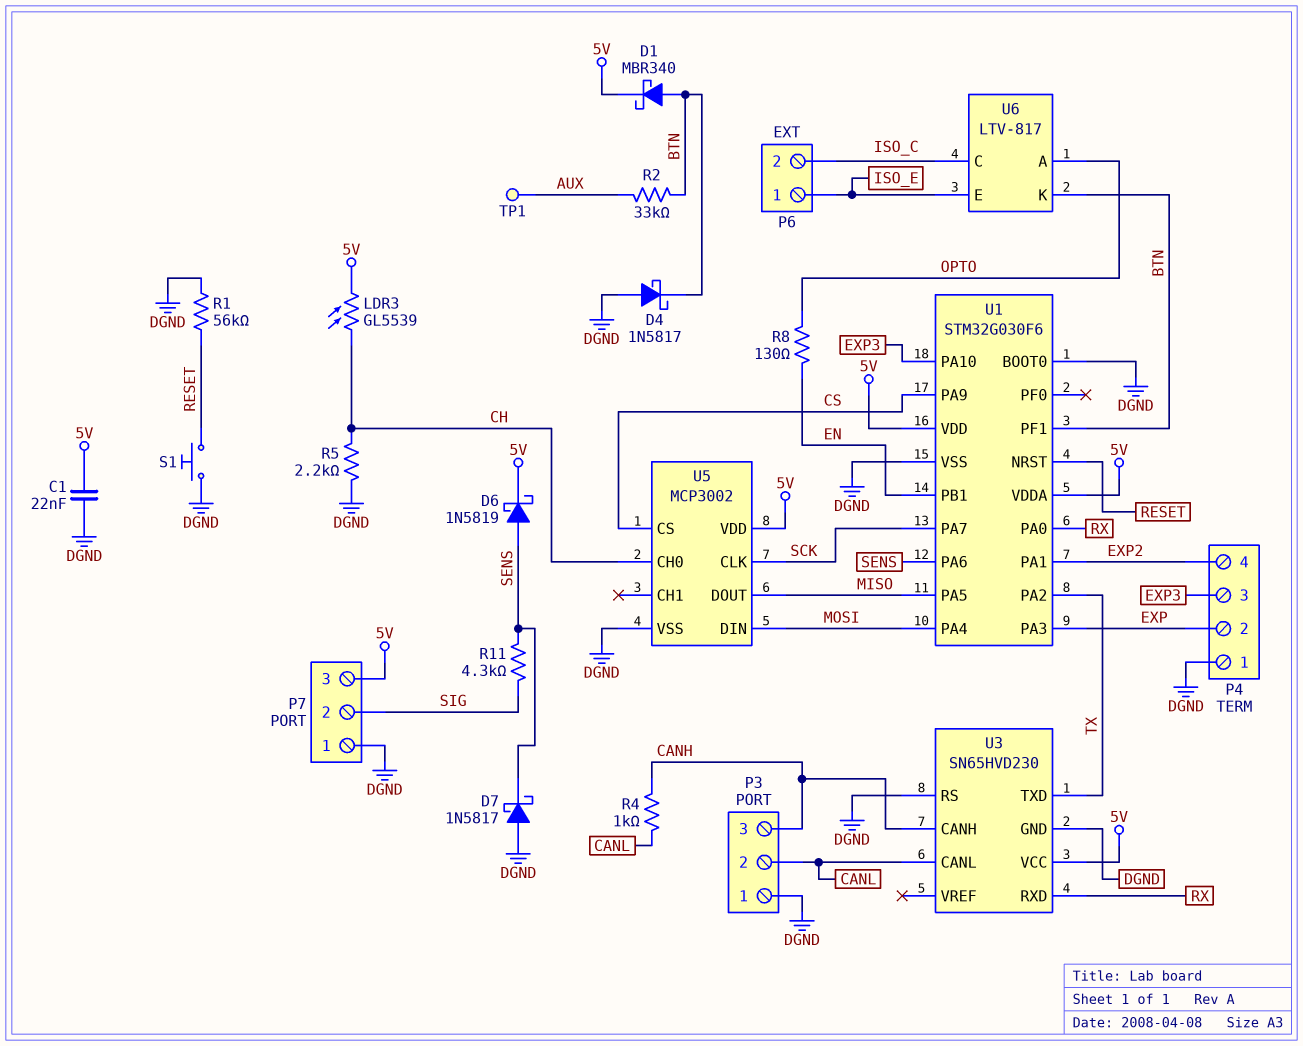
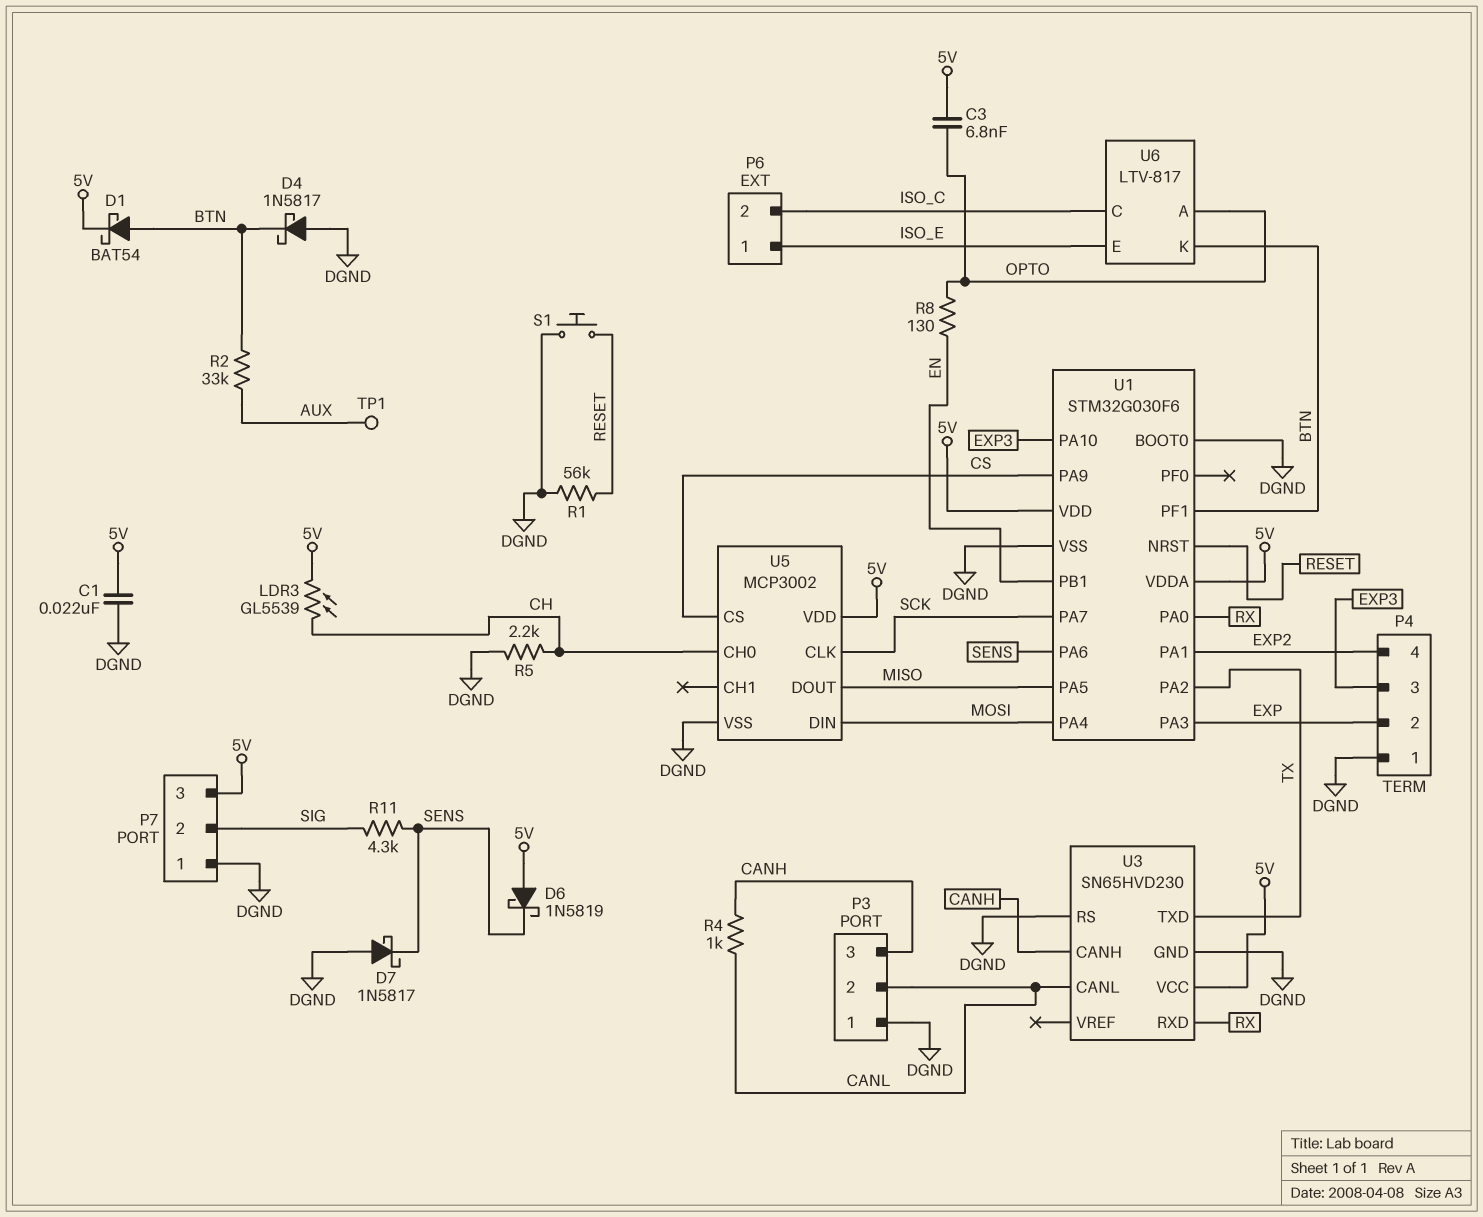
C3: none -> 6.8nF (5V, OPTO)
D1: schottky MBR340 (A BTN, K 5V) -> schottky BAT54 (A BTN, K 5V)
D6: schottky 1N5819 (A SENS, K 5V) -> schottky 1N5819 (A 5V, K SENS)

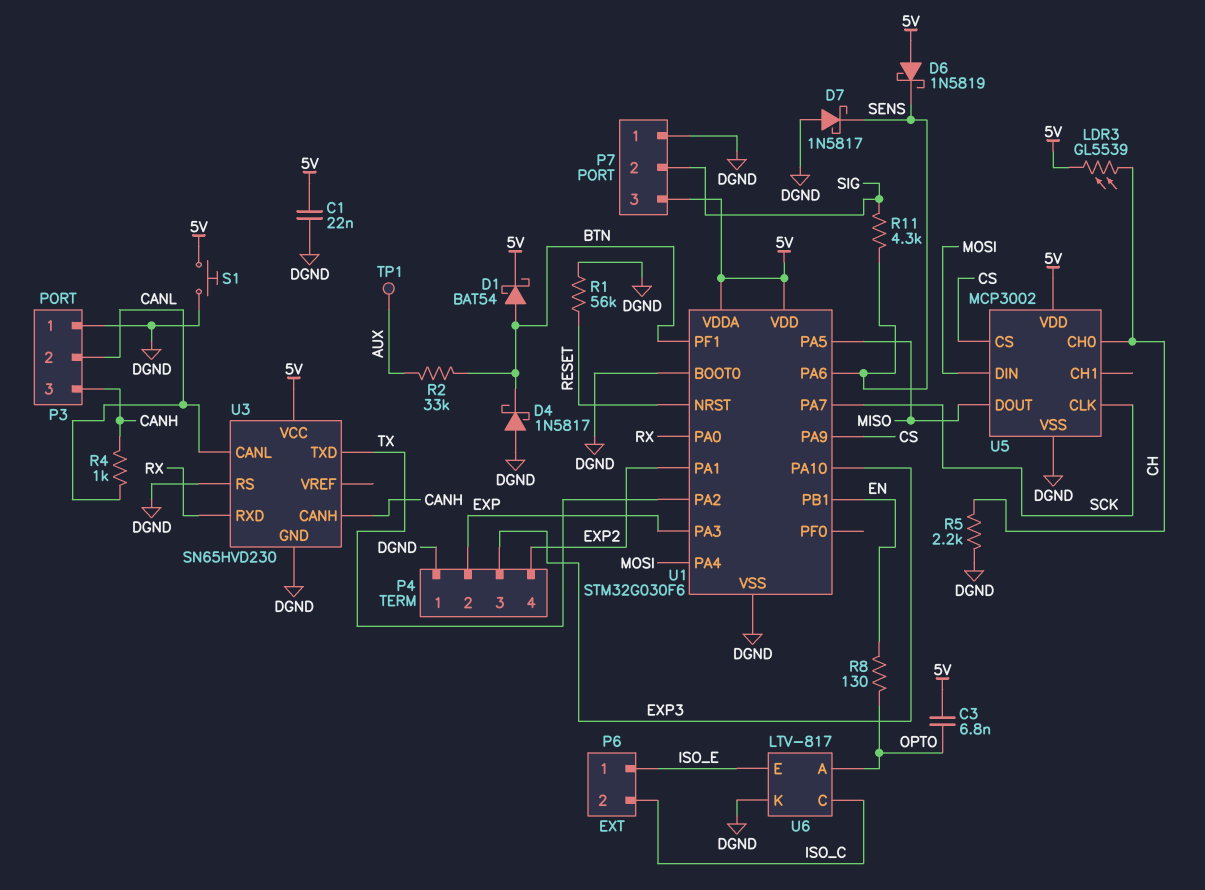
S1: button (DGND, RESET) -> button (5V, DGND)
U6 pin K: BTN -> DGND

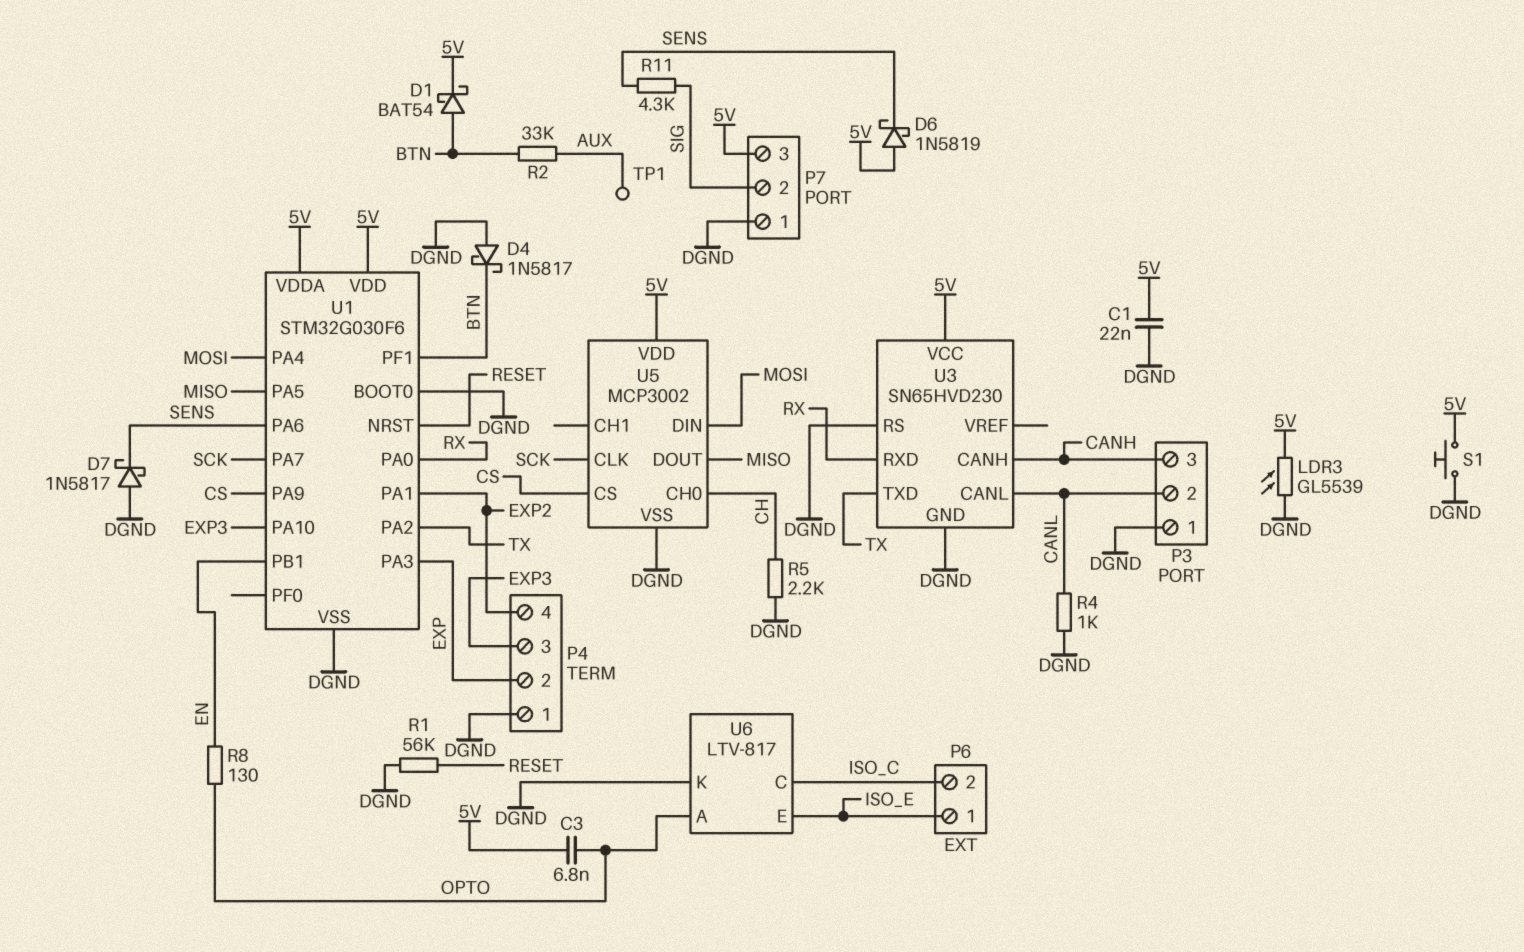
LDR3: GL5539 (5V, CH) -> GL5539 (5V, DGND)
R4: 1k (CANH, CANL) -> 1k (CANL, DGND)

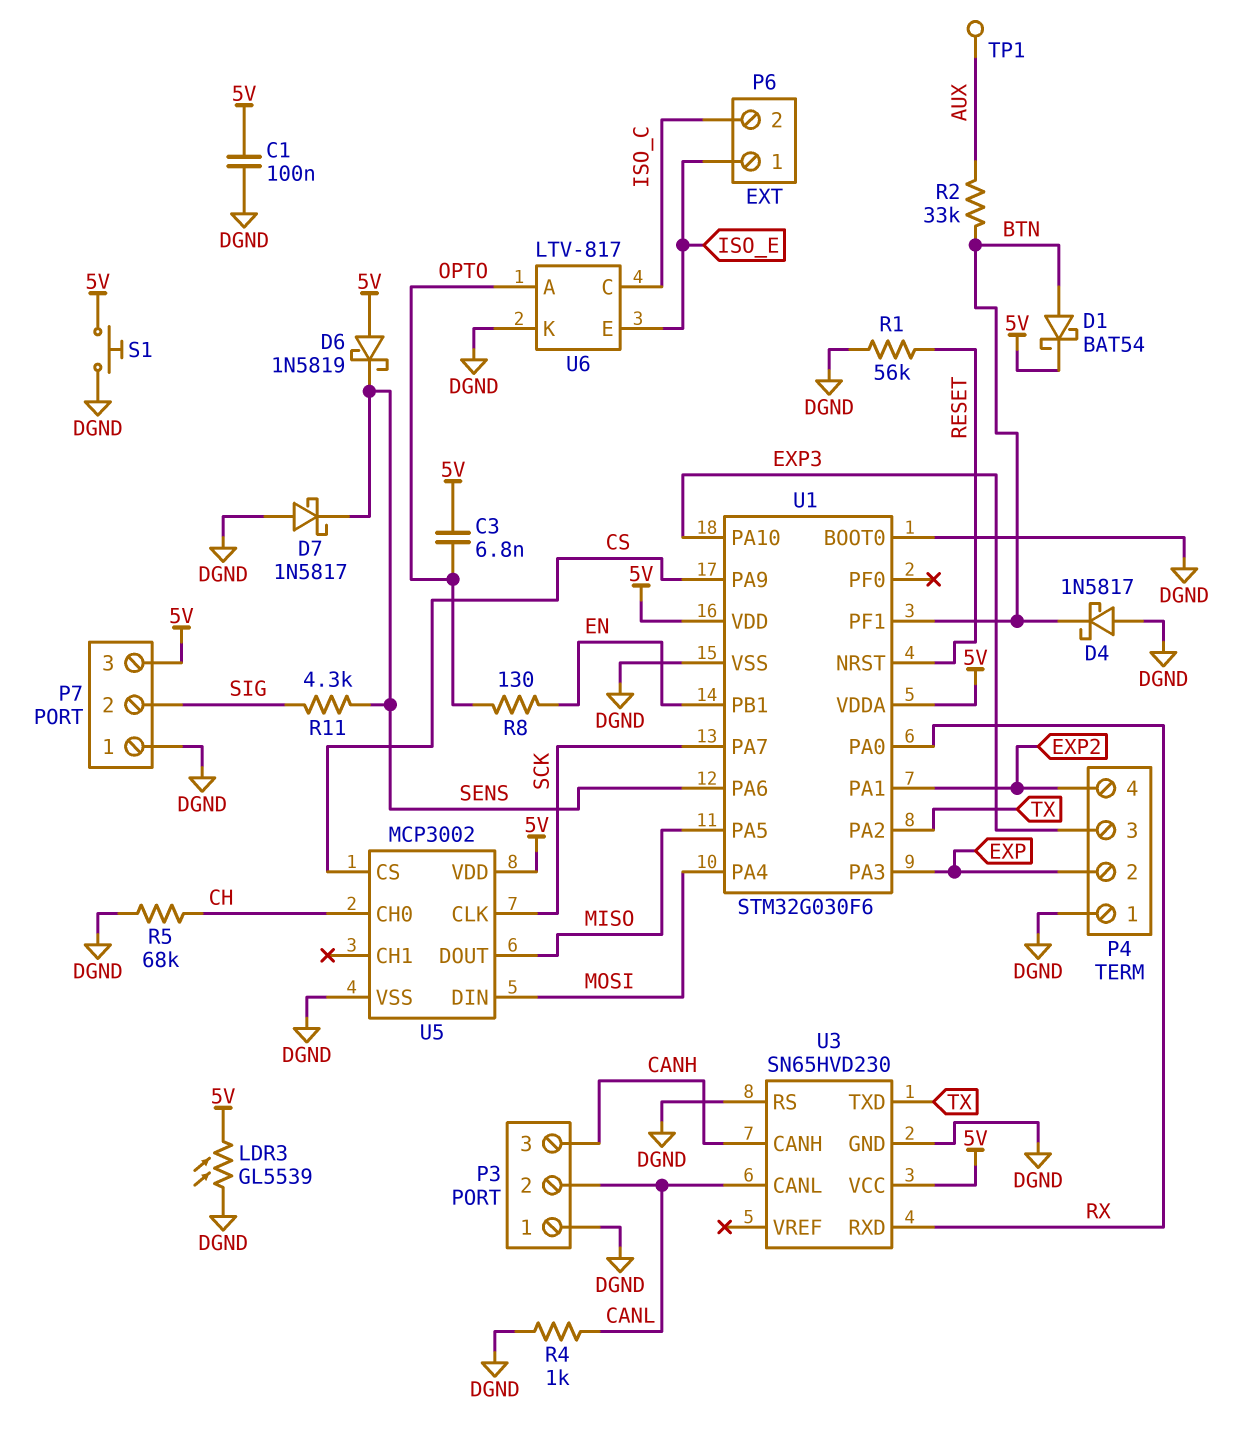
C1: 22nF (5V, DGND) -> 100nF (5V, DGND)
R5: 2.2k (CH, DGND) -> 68k (CH, DGND)

